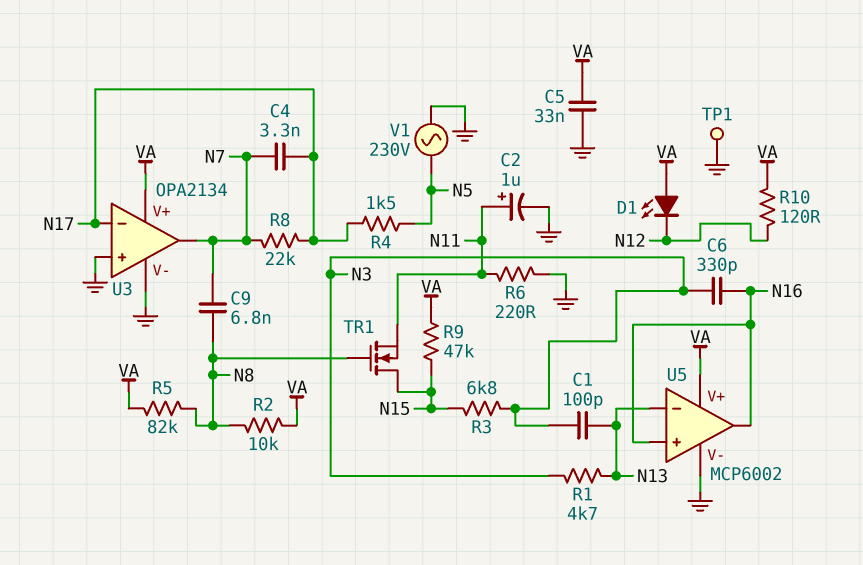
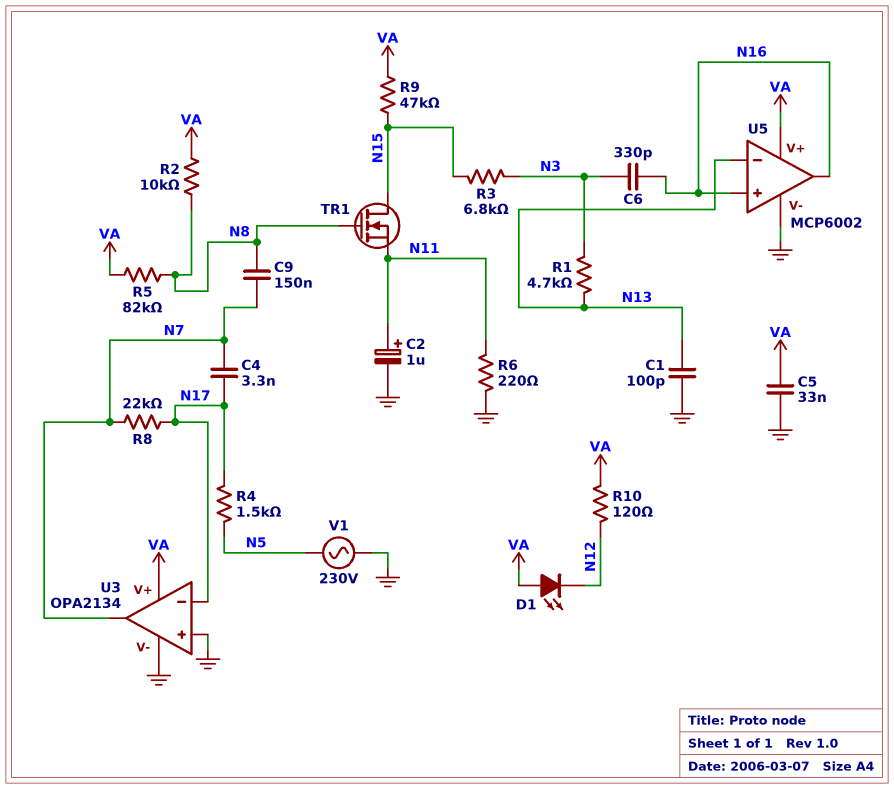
C1: 100pF (N3, N13) -> 100pF (GND, N13)
C9: 6.8nF (N7, N8) -> 150nF (N7, N8)
TP1: test point (GND) -> none

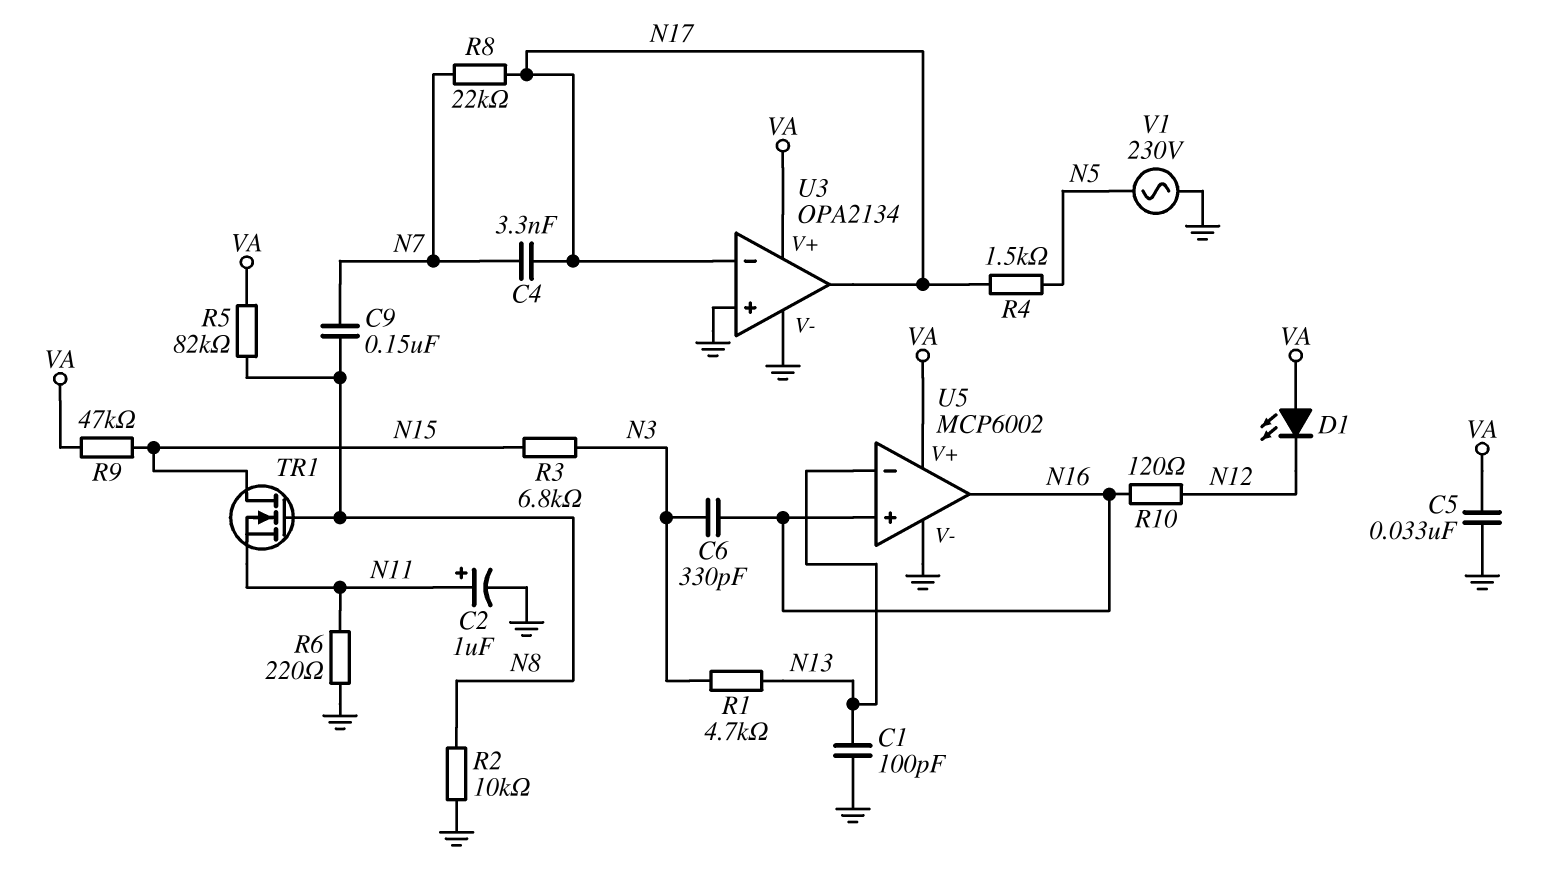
R2: 10k (N8, VA) -> 10k (GND, N8)
R10: 120 (N12, VA) -> 120 (N12, N16)
U3 pin out: N7 -> N17

